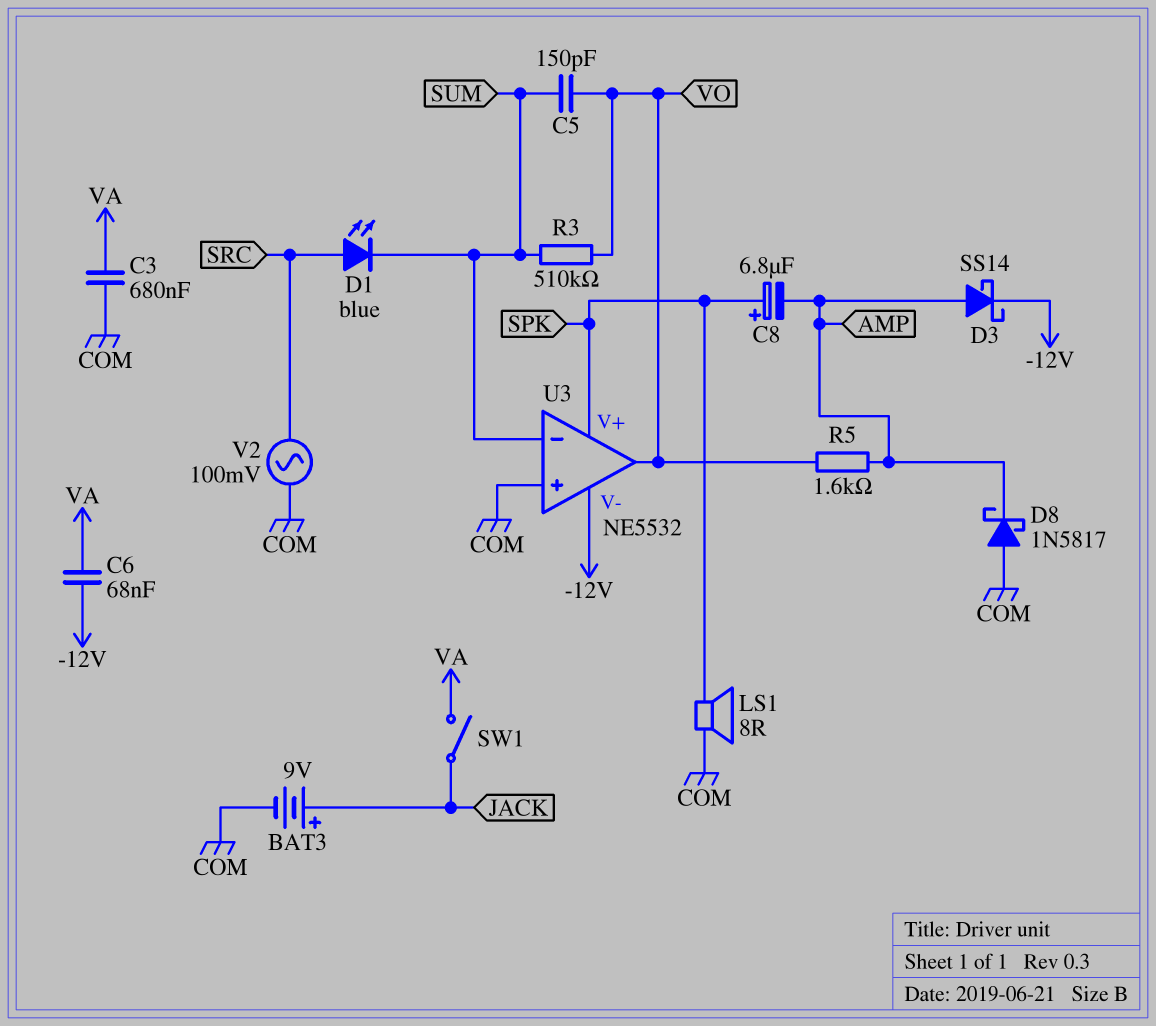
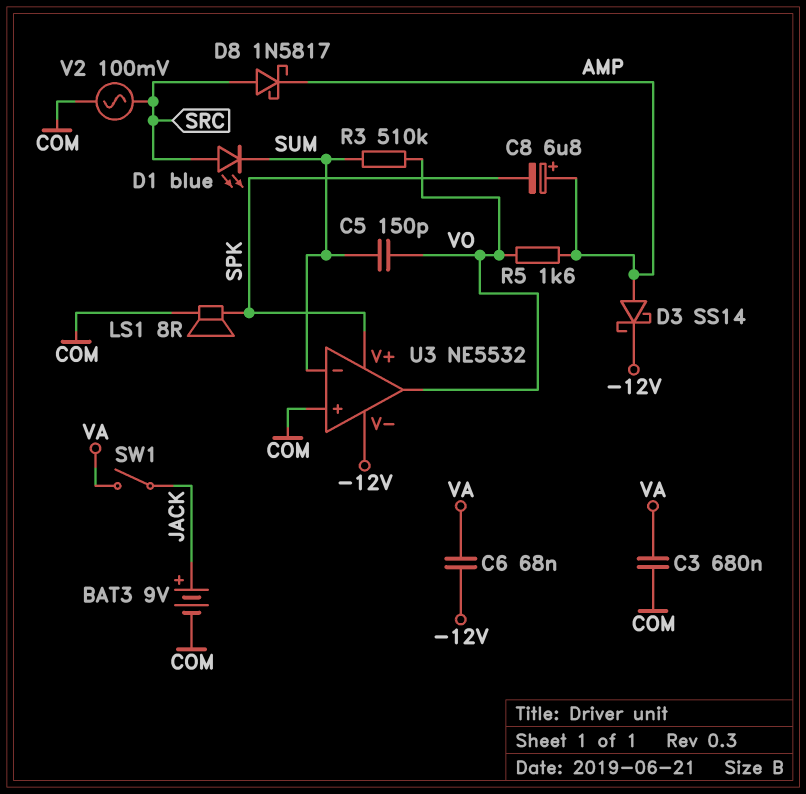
C8: 6.8uF (plus SPK, minus AMP) -> 6.8uF (plus AMP, minus SPK)
D8: schottky 1N5817 (A COM, K AMP) -> schottky 1N5817 (A SRC, K AMP)

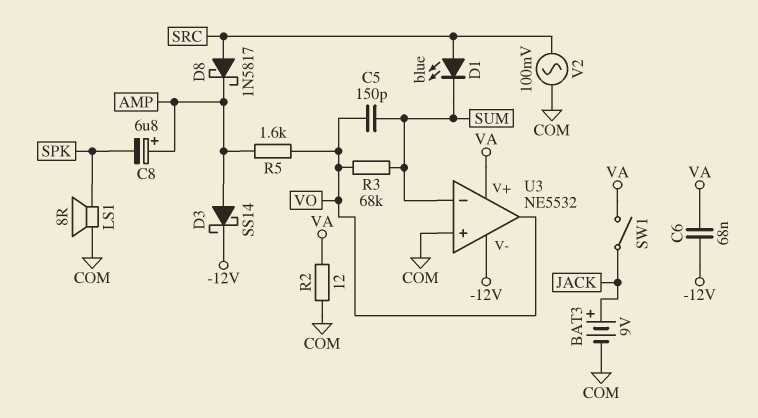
C3: 680nF (COM, VA) -> none
R2: none -> 12 (COM, VA)
R3: 510k (SUM, VO) -> 68k (SUM, VO)
U3 pin V+: SPK -> VA

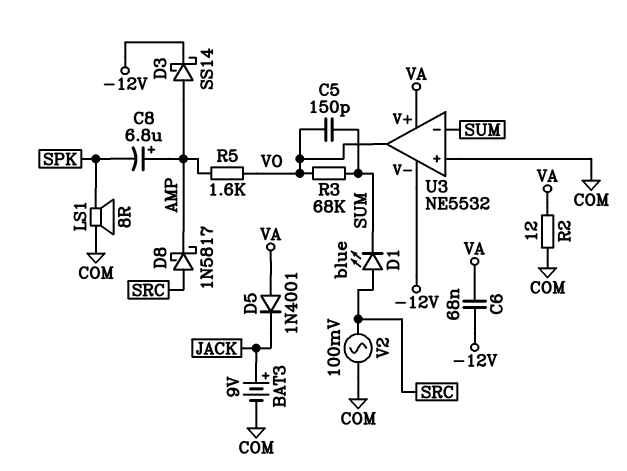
D5: none -> diode 1N4001 (A VA, K JACK)
SW1: switch (JACK, VA) -> none

